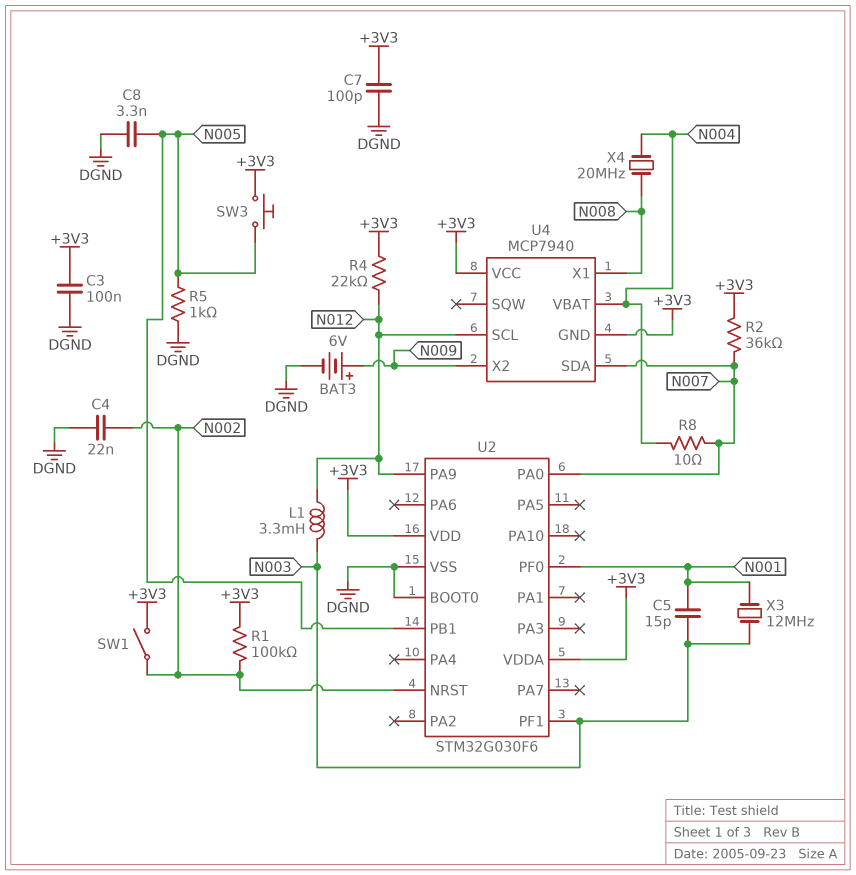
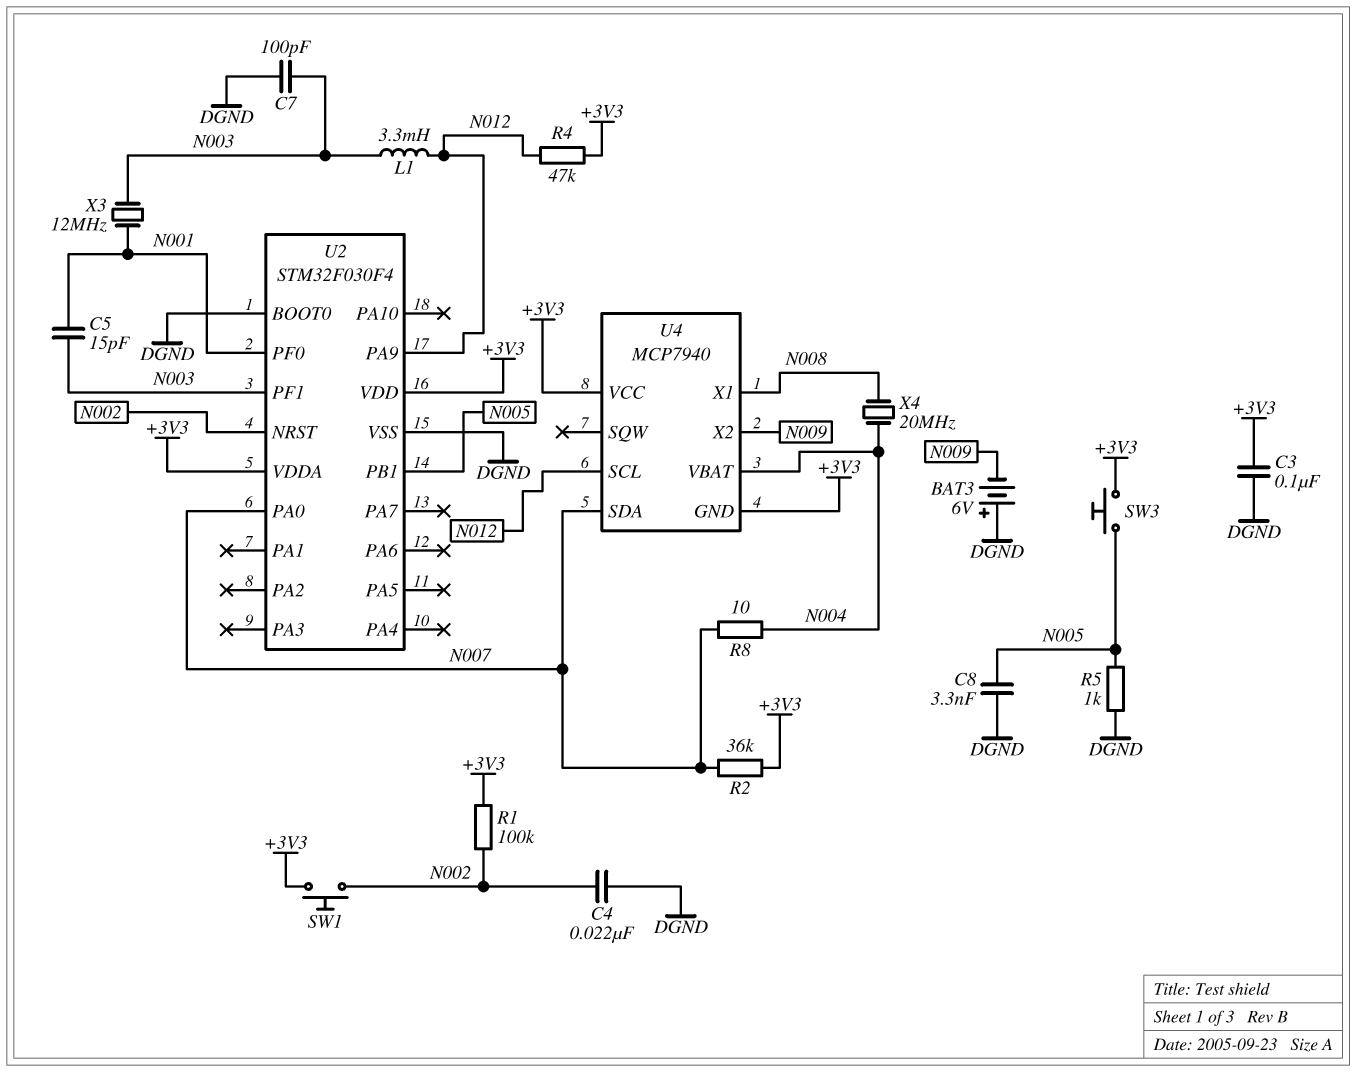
BAT3: 6V (plus N009, minus DGND) -> 6V (plus DGND, minus N009)
C7: 100pF (+3V3, DGND) -> 100pF (DGND, N003)
R4: 22k (+3V3, N012) -> 47k (+3V3, N012)
SW1: switch (+3V3, N002) -> button (+3V3, N002)
U2: STM32G030F6 -> STM32F030F4

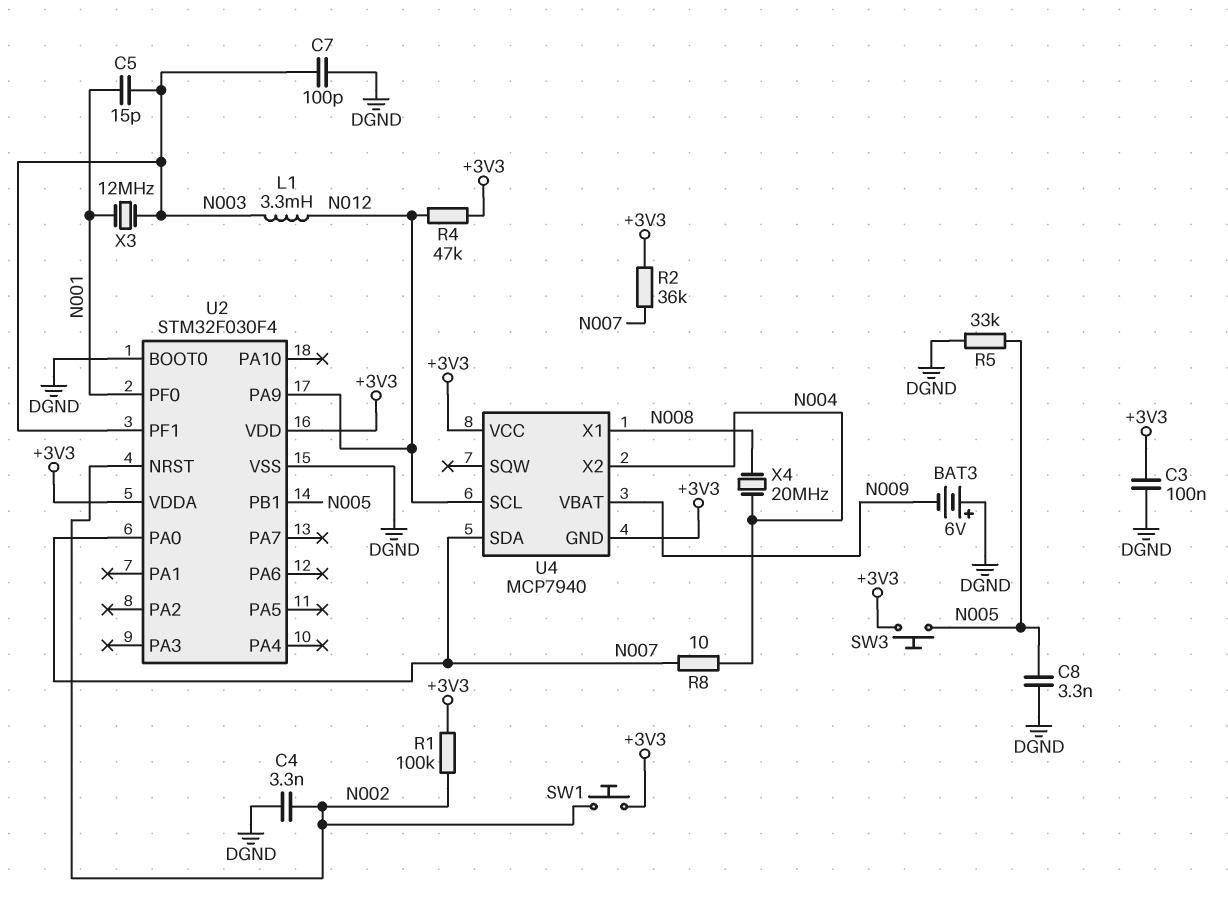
C4: 22nF (DGND, N002) -> 3.3nF (DGND, N002)
R5: 1k (DGND, N005) -> 33k (DGND, N005)
U4 pin VBAT: N004 -> N009
U4 pin X2: N009 -> N004

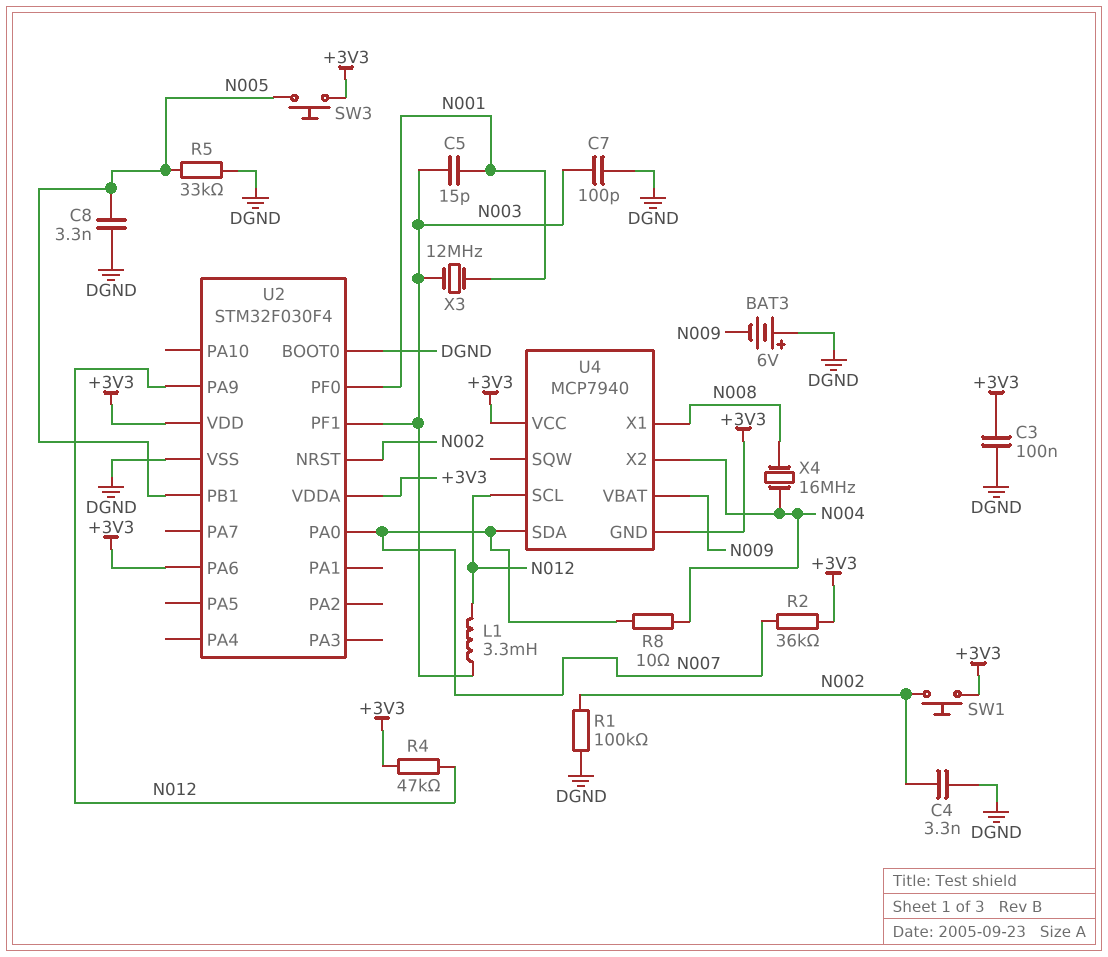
R1: 100k (+3V3, N002) -> 100k (DGND, N002)
U2 pin PA6: none -> +3V3
X4: 20MHz (N004, N008) -> 16MHz (N004, N008)

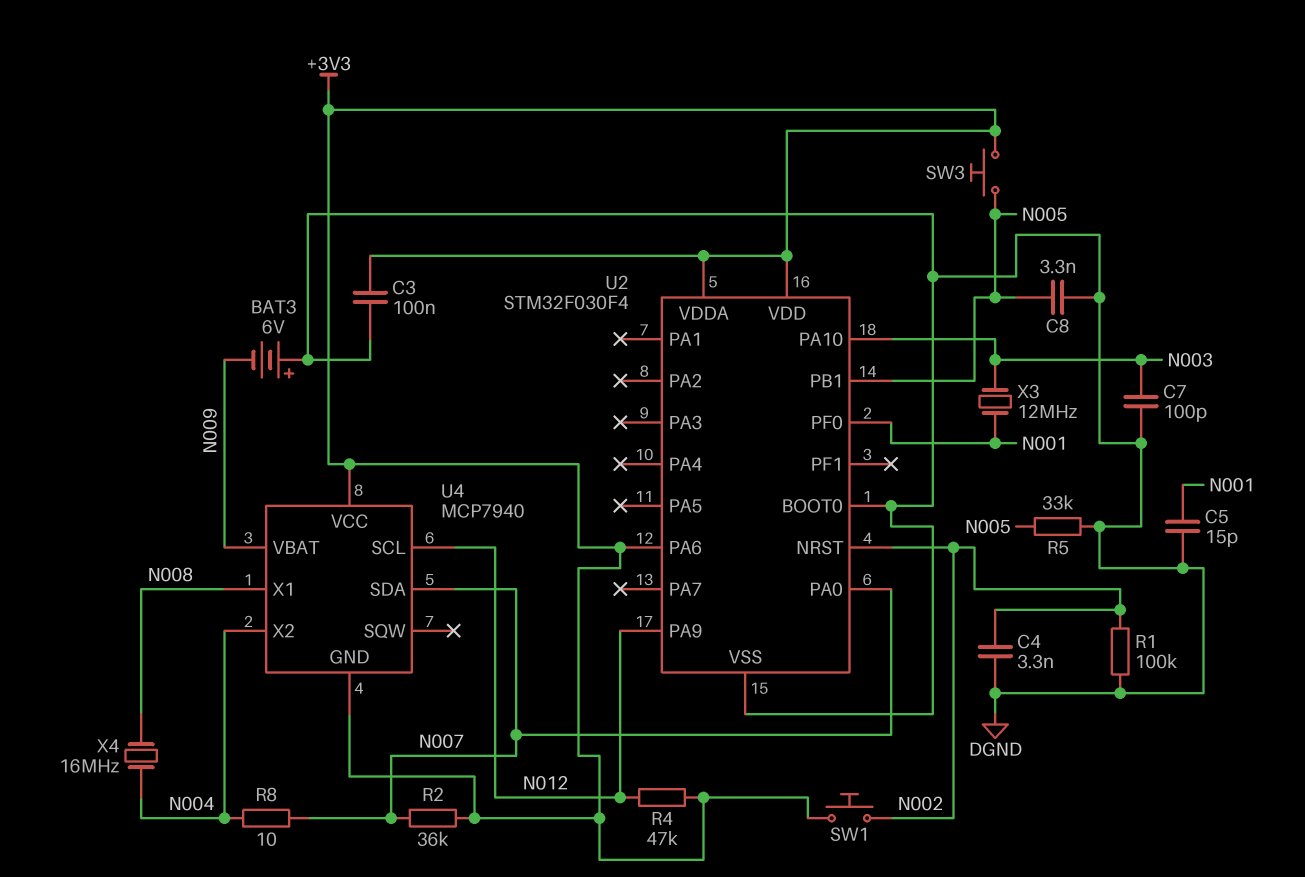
C5: 15pF (N001, N003) -> 15pF (DGND, N001)
L1: 3.3mH (N003, N012) -> none
U2 pin PA10: none -> N003
U2 pin PF1: N003 -> none

